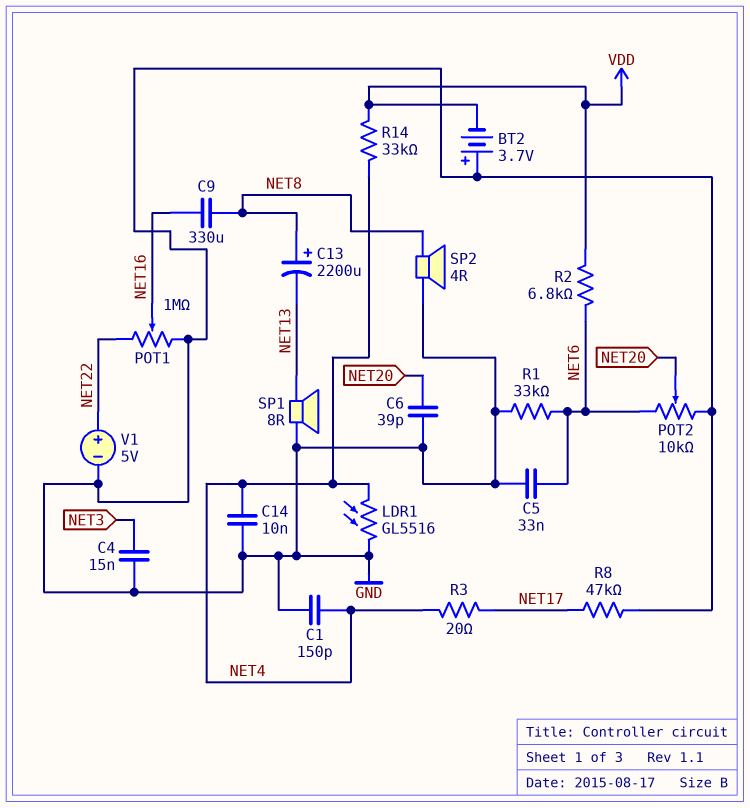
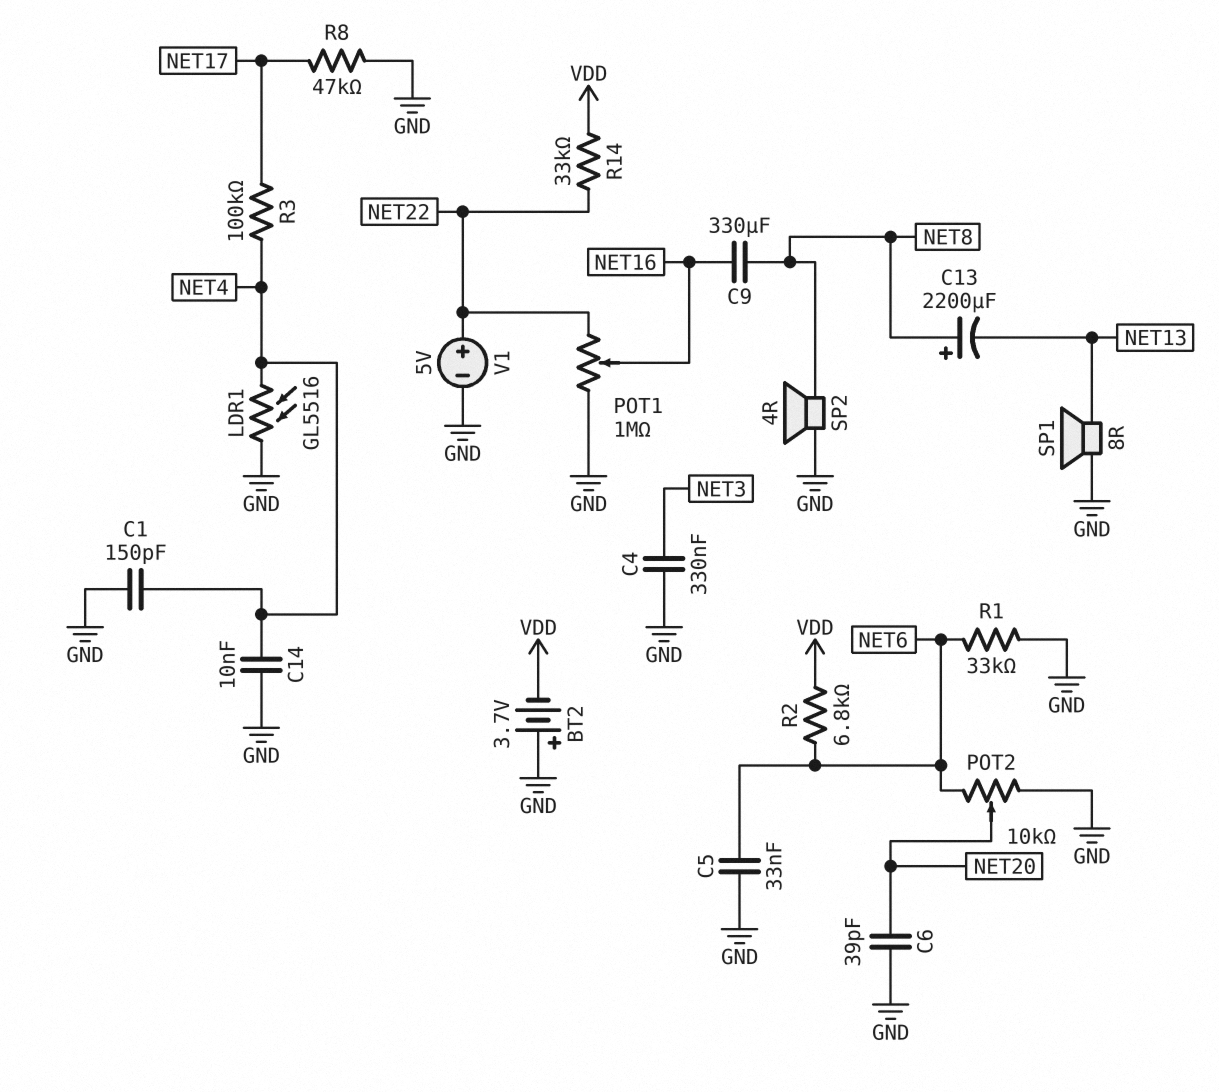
C4: 15nF (GND, NET3) -> 330nF (GND, NET3)
R3: 20 (NET4, NET17) -> 100k (NET4, NET17)
R14: 33k (NET4, VDD) -> 33k (NET22, VDD)

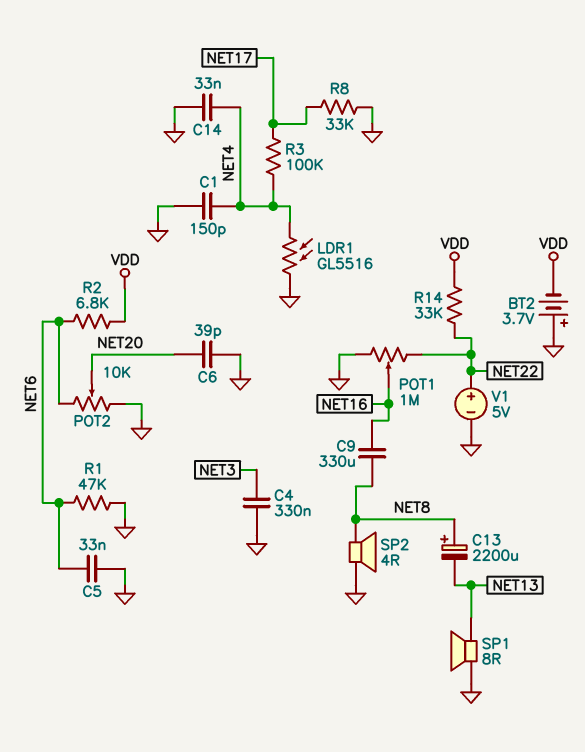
C14: 10nF (GND, NET4) -> 33nF (GND, NET4)
R1: 33k (GND, NET6) -> 47k (GND, NET6)
R8: 47k (GND, NET17) -> 33k (GND, NET17)

